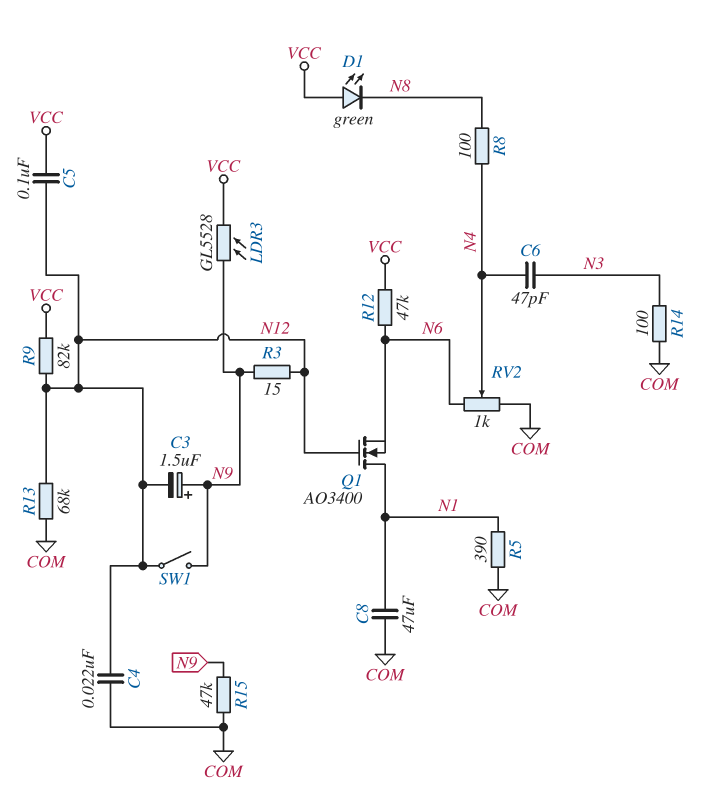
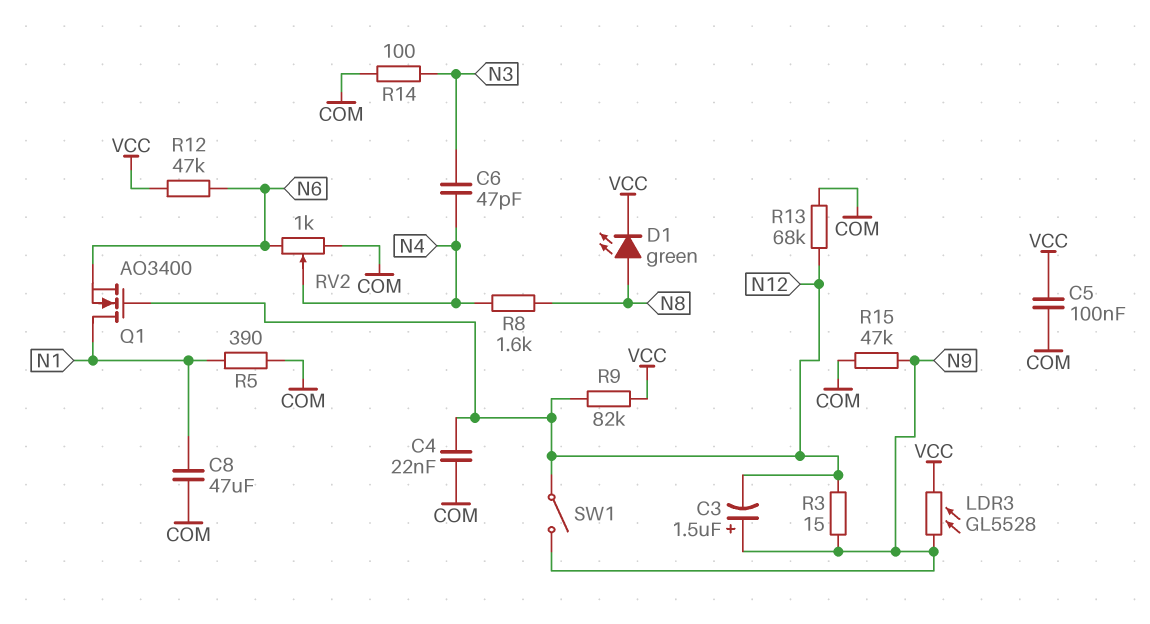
C5: 100nF (N12, VCC) -> 100nF (COM, VCC)
D1: LED green (A VCC, K N8) -> LED green (A N8, K VCC)
R8: 100 (N4, N8) -> 1.6k (N4, N8)

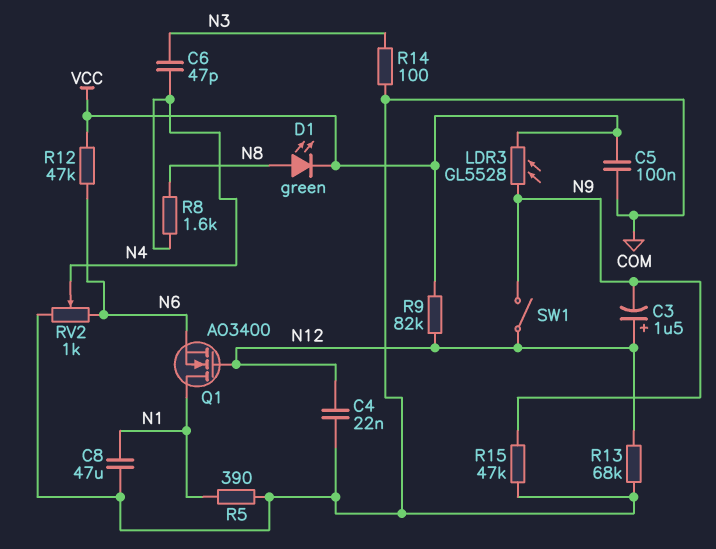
C3: 1.5uF (plus N9, minus N12) -> 1.5uF (plus N12, minus N9)
R3: 15 (N9, N12) -> none

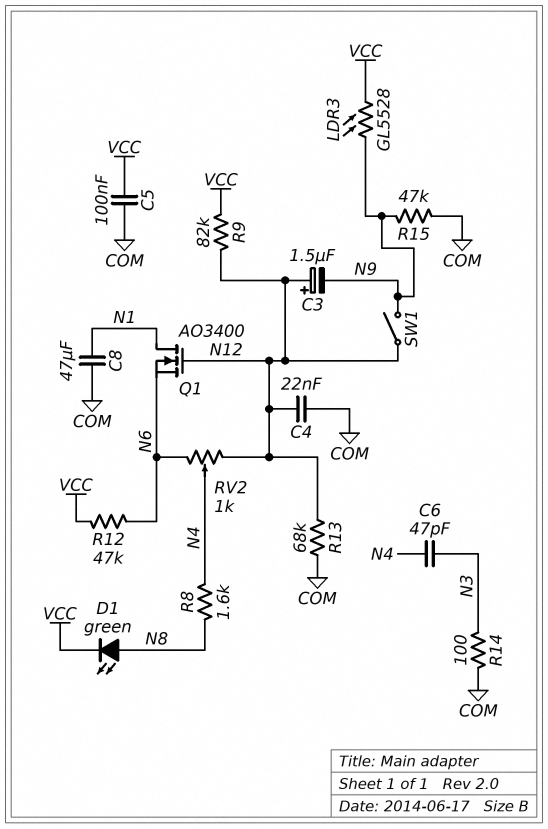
R5: 390 (COM, N1) -> none
RV2: 1k (COM, N6, wiper N4) -> 1k (N6, N12, wiper N4)

